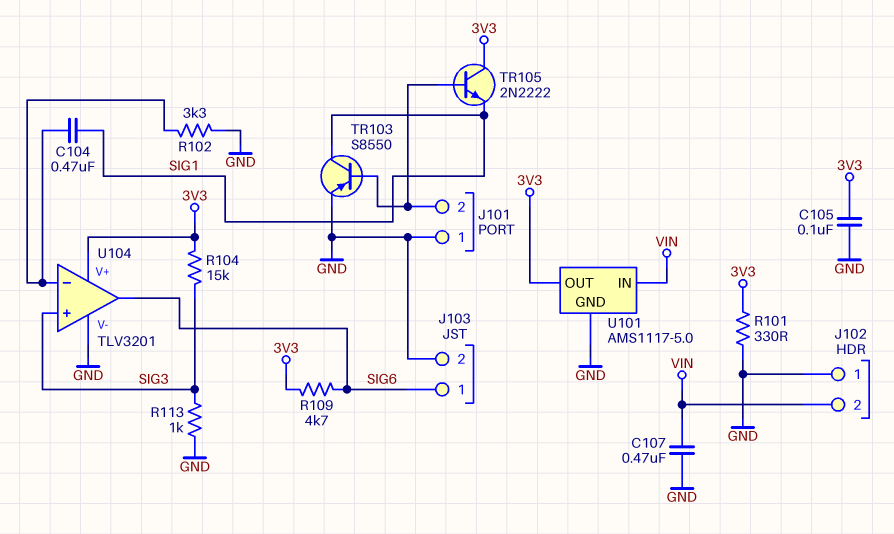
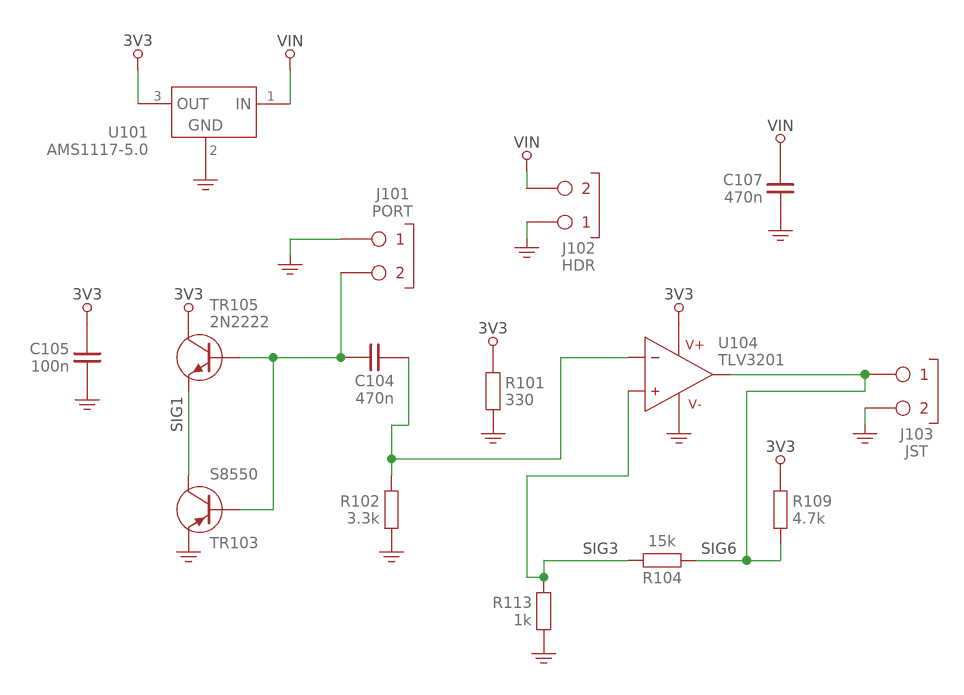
C104: 470nF (SIG1, U104/in-) -> 470nF (J101/2, U104/in-)
R104: 15k (3V3, SIG3) -> 15k (SIG3, SIG6)

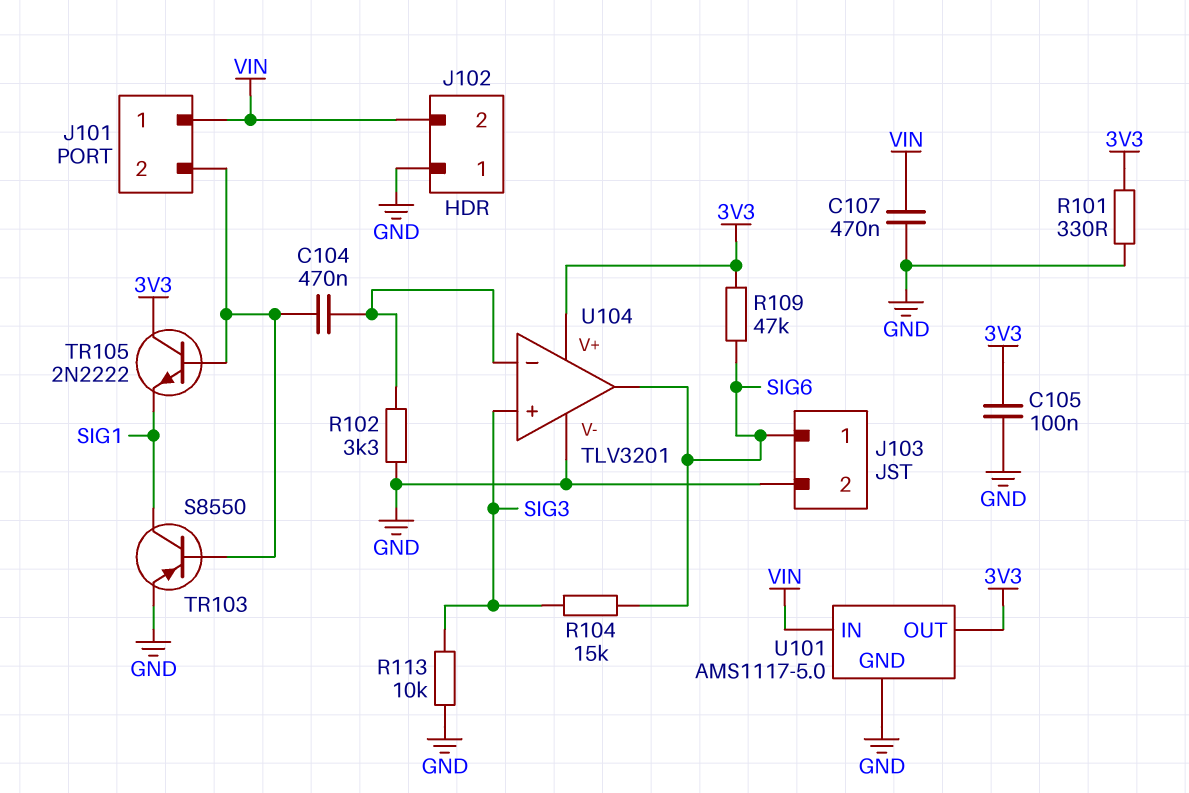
J101 pin 1: GND -> VIN
R109: 4.7k (3V3, SIG6) -> 47k (3V3, SIG6)
R113: 1k (GND, SIG3) -> 10k (GND, SIG3)

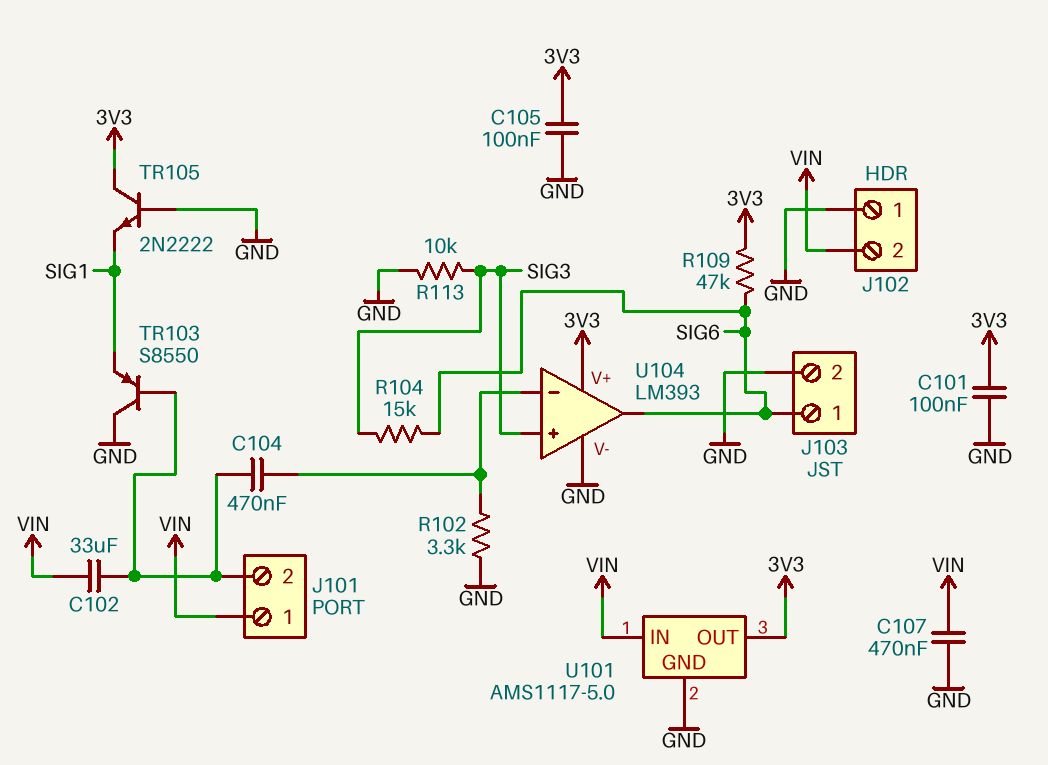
C101: none -> 100nF (3V3, GND)
C102: none -> 33uF (J101/2, VIN)
R101: 330 (3V3, GND) -> none
TR103: PNP S8550 (B J101/2, C SIG1, E GND) -> PNP S8550 (B J101/2, C GND, E SIG1)
TR105: NPN 2N2222 (B J101/2, C 3V3, E SIG1) -> NPN 2N2222 (B GND, C 3V3, E SIG1)
U104: TLV3201 -> LM393

